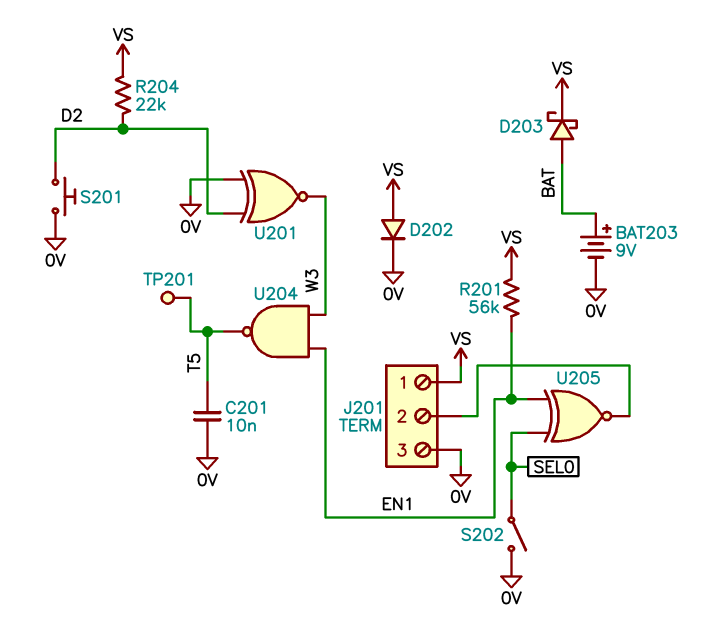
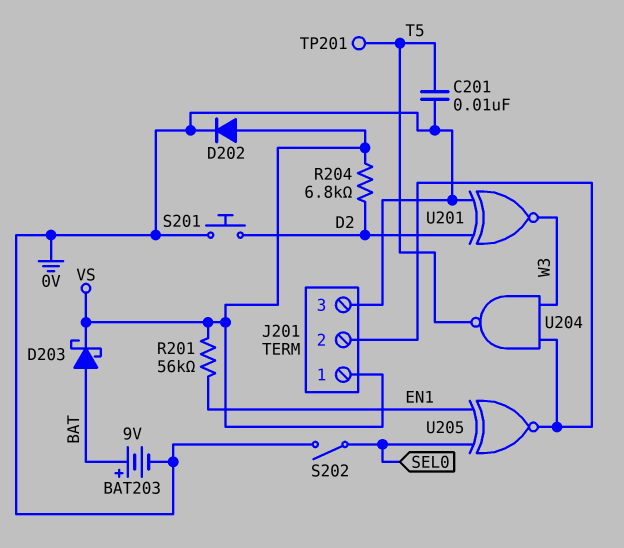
R204: 22k (D2, VS) -> 6.8k (D2, VS)
U204: NAND (in EN1, in W3, out T5) -> NAND (in J201/2, in W3, out T5)

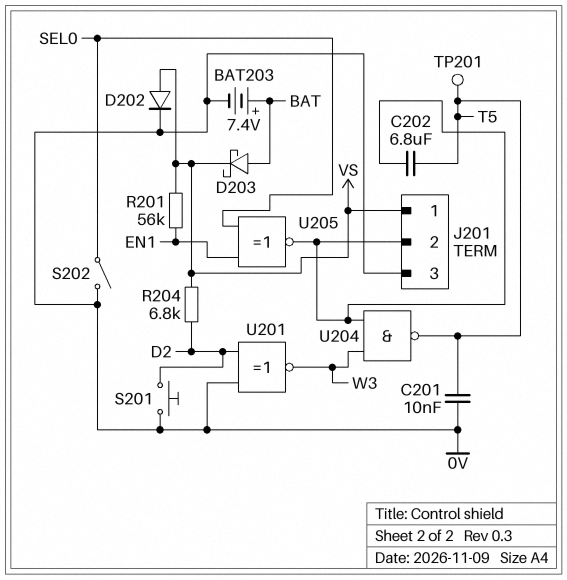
BAT203: 9V (plus BAT, minus 0V) -> 7.4V (plus BAT, minus 0V)
C202: none -> 6.8uF (J201/2, T5)

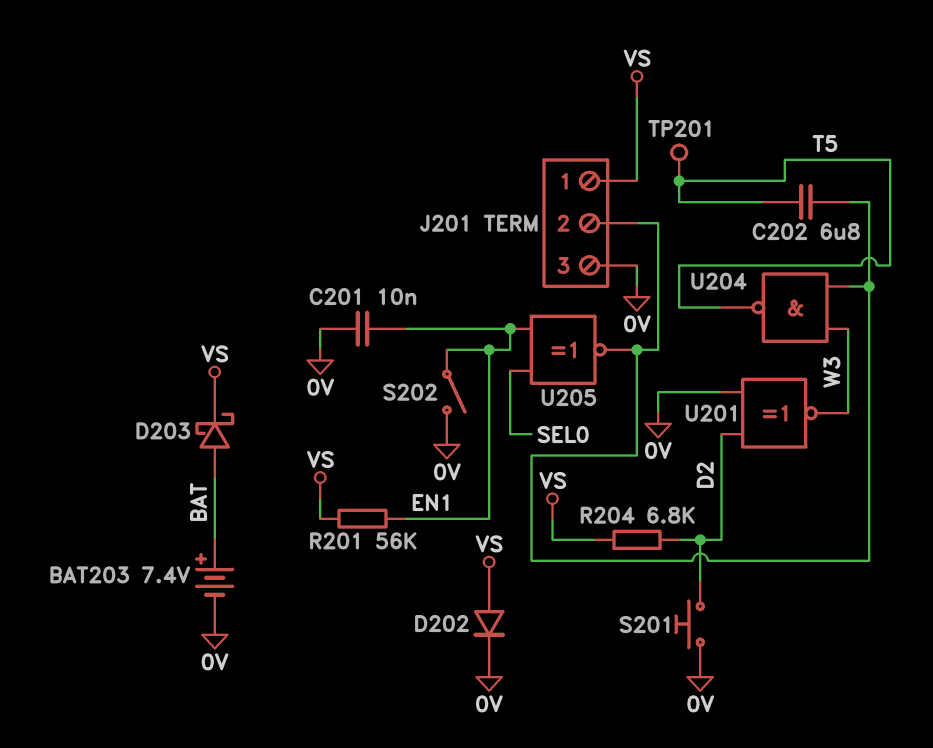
C201: 10nF (0V, T5) -> 10nF (0V, EN1)
S202: switch (0V, SEL0) -> switch (0V, EN1)

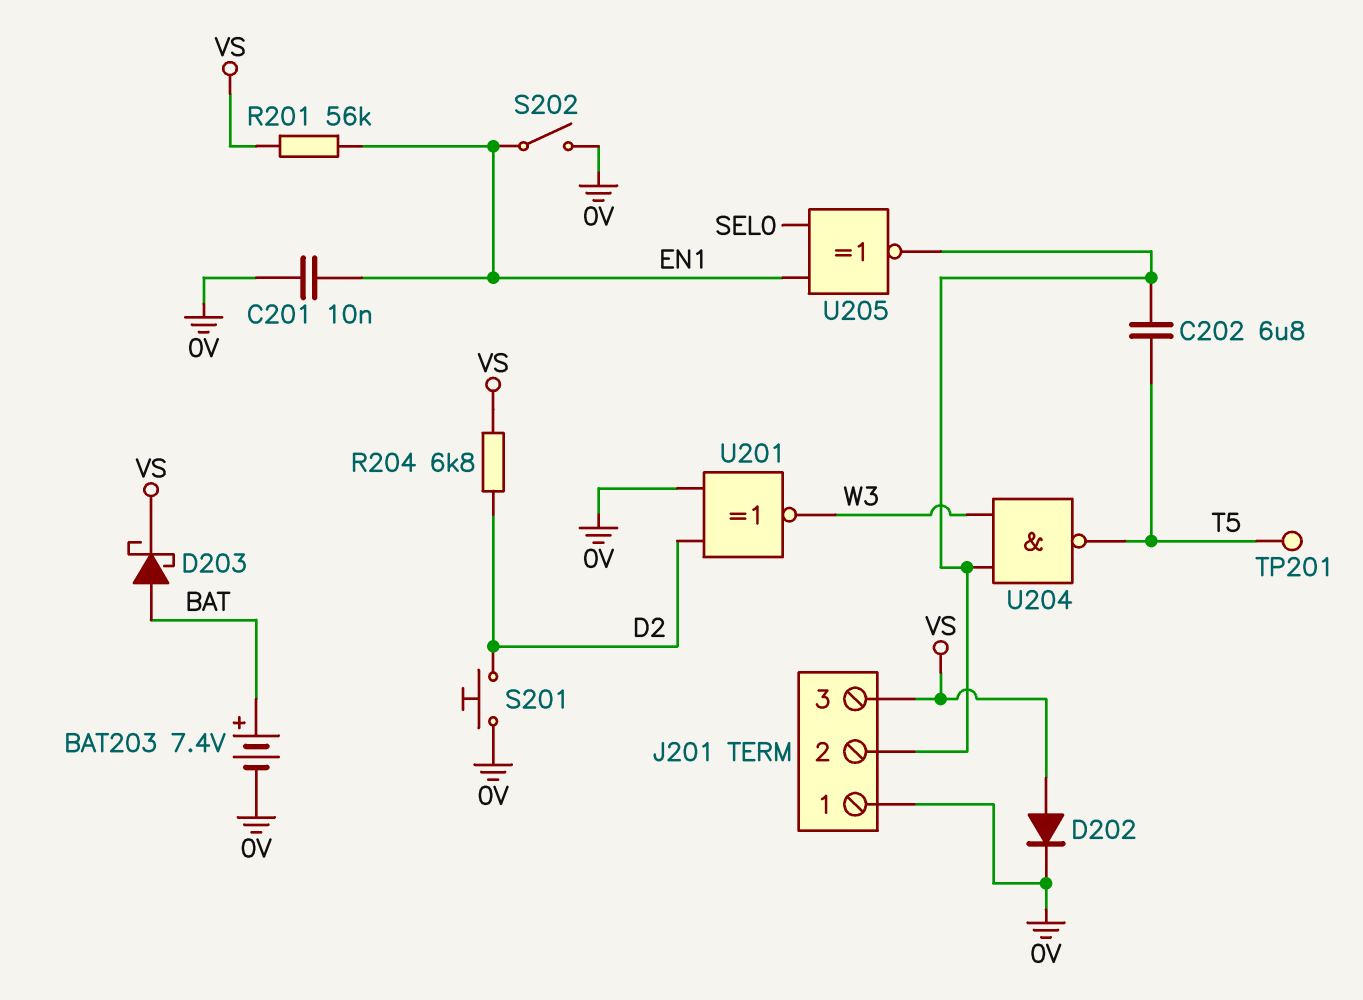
J201 pin 1: VS -> 0V
J201 pin 3: 0V -> VS

